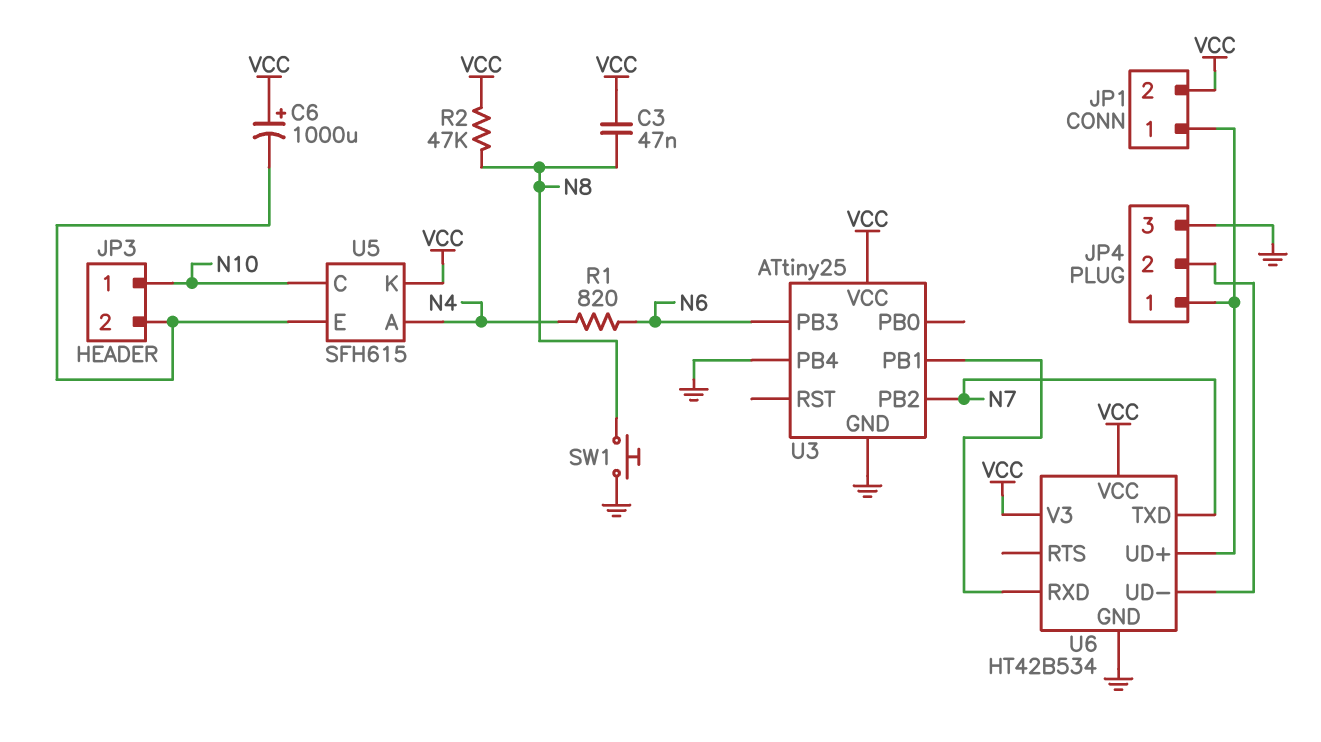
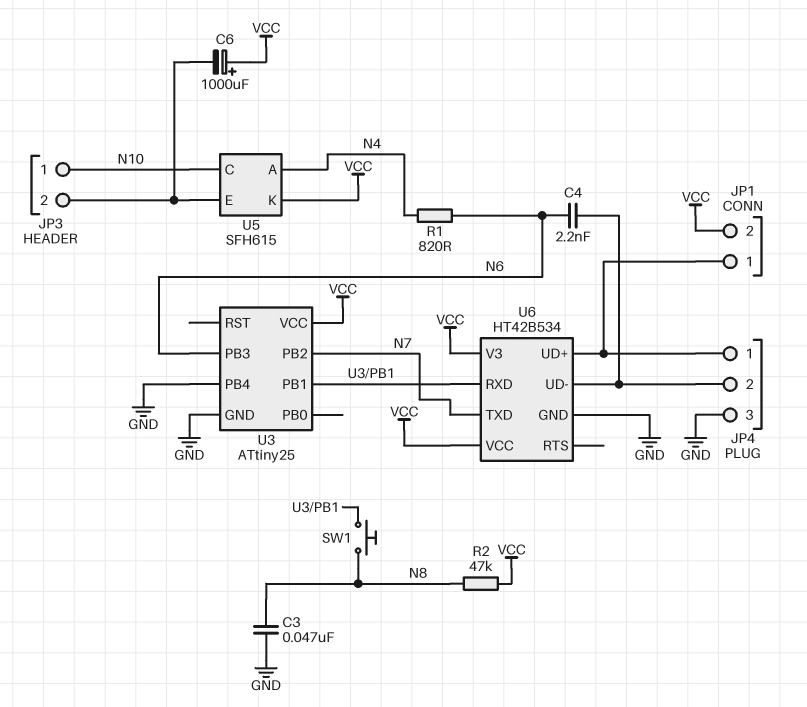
C3: 47nF (N8, VCC) -> 47nF (GND, N8)
C4: none -> 2.2nF (JP4/2, N6)
SW1: button (GND, N8) -> button (N8, U3/PB1)

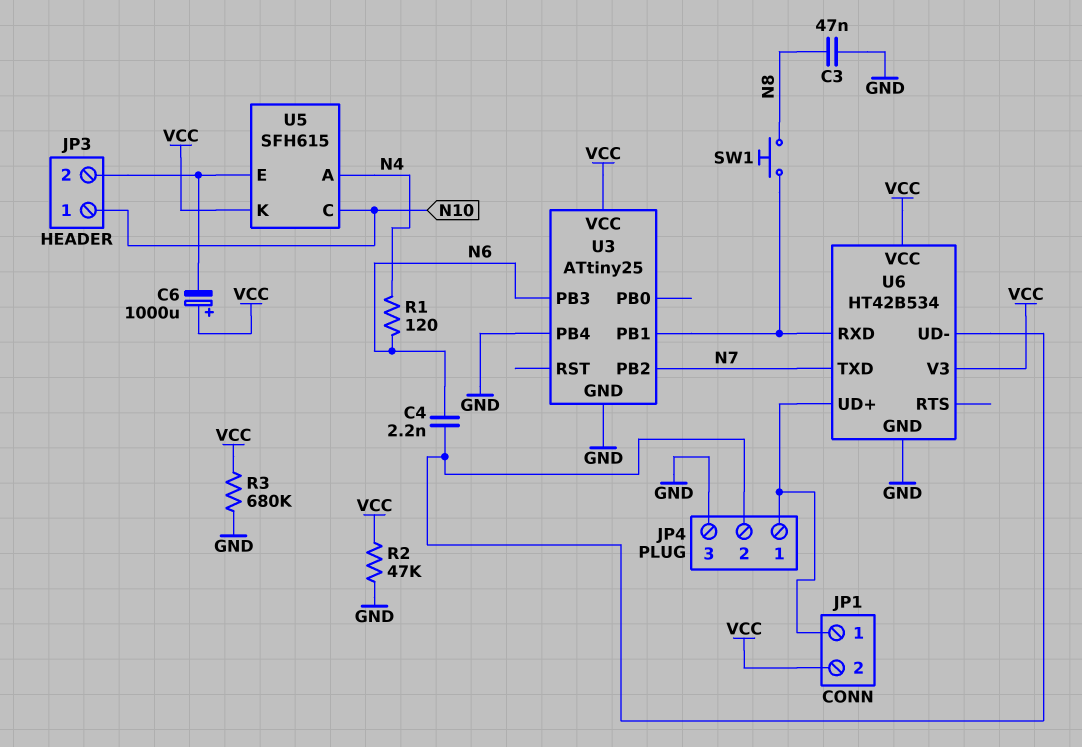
R1: 820 (N4, N6) -> 120 (N4, N6)
R2: 47k (N8, VCC) -> 47k (GND, VCC)
R3: none -> 680k (GND, VCC)

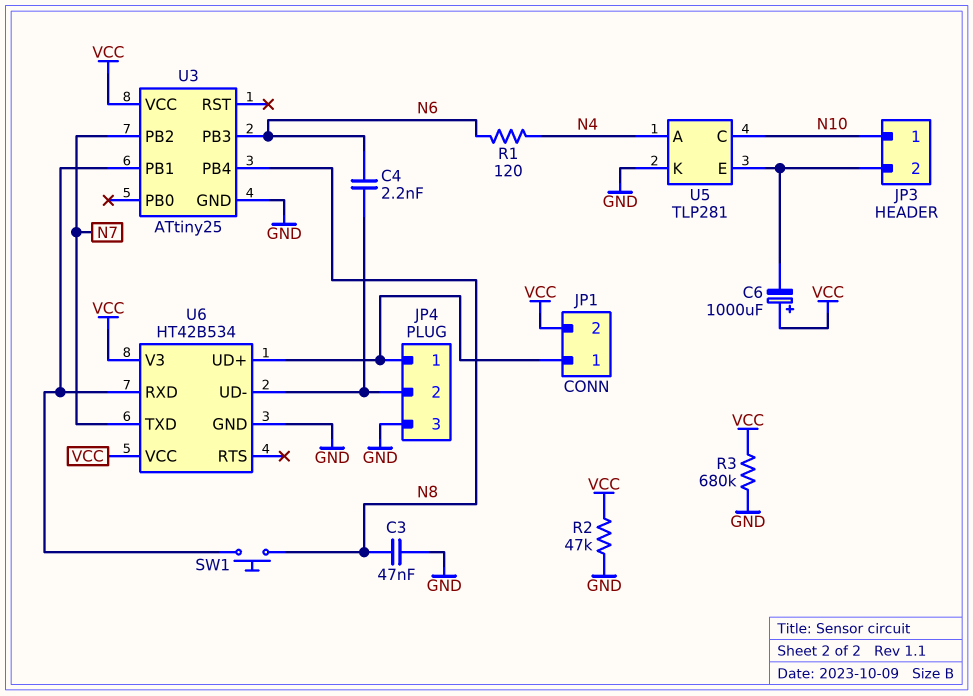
U3 pin PB4: GND -> N8
U5: SFH615 -> TLP281
U5 pin K: VCC -> GND

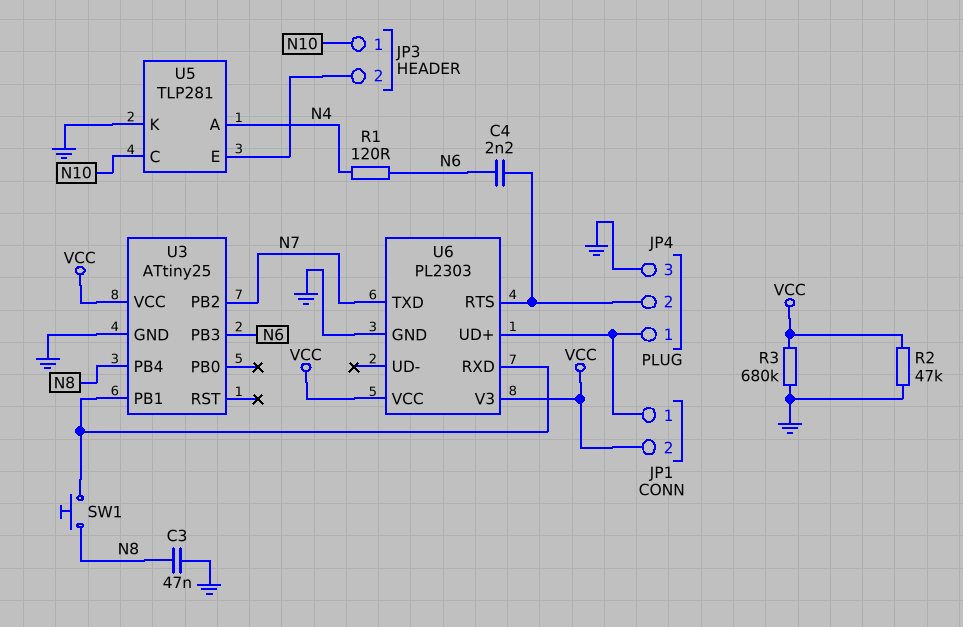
C6: 1000uF (plus VCC, minus JP3/2) -> none
U6: HT42B534 -> PL2303
U6 pin RTS: none -> JP4/2
U6 pin UD-: JP4/2 -> none

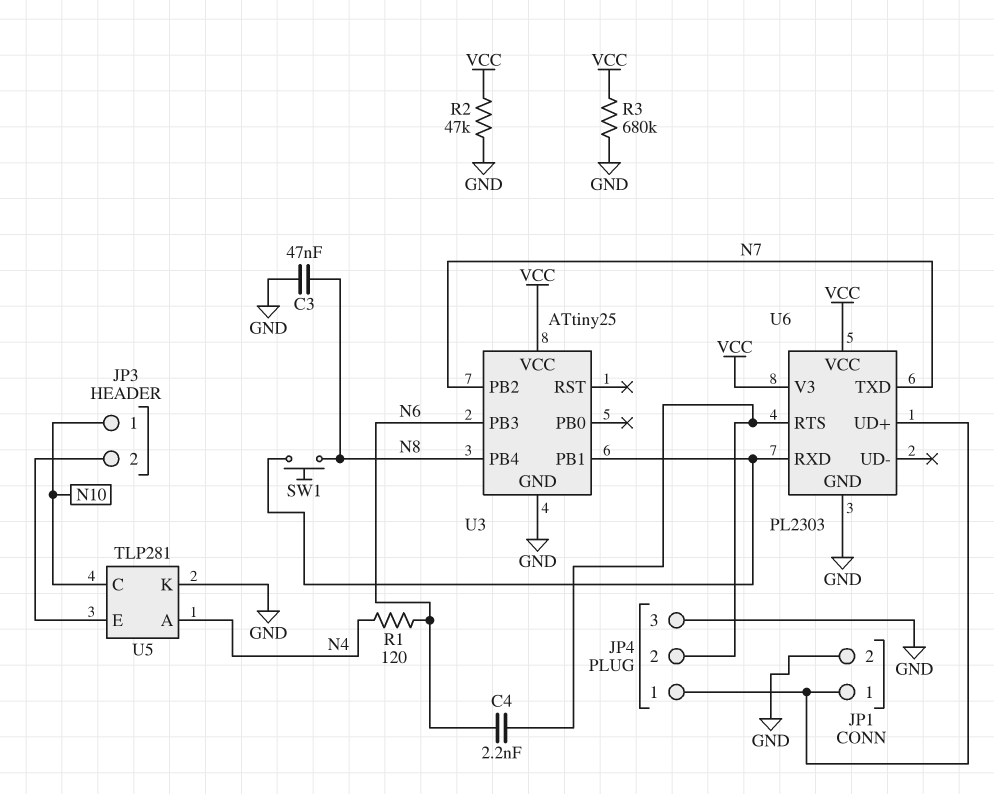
JP1 pin 2: VCC -> GND

